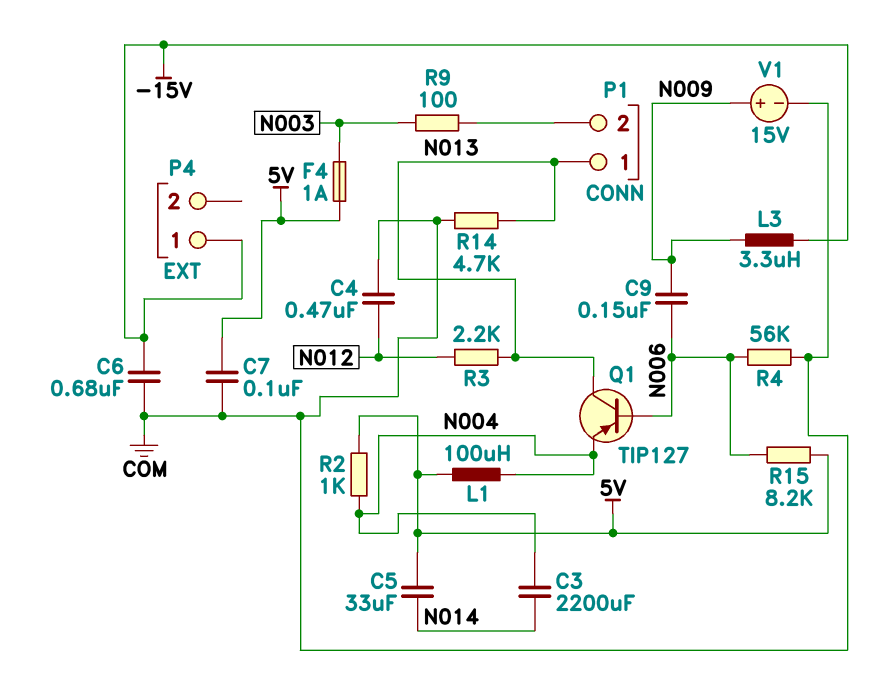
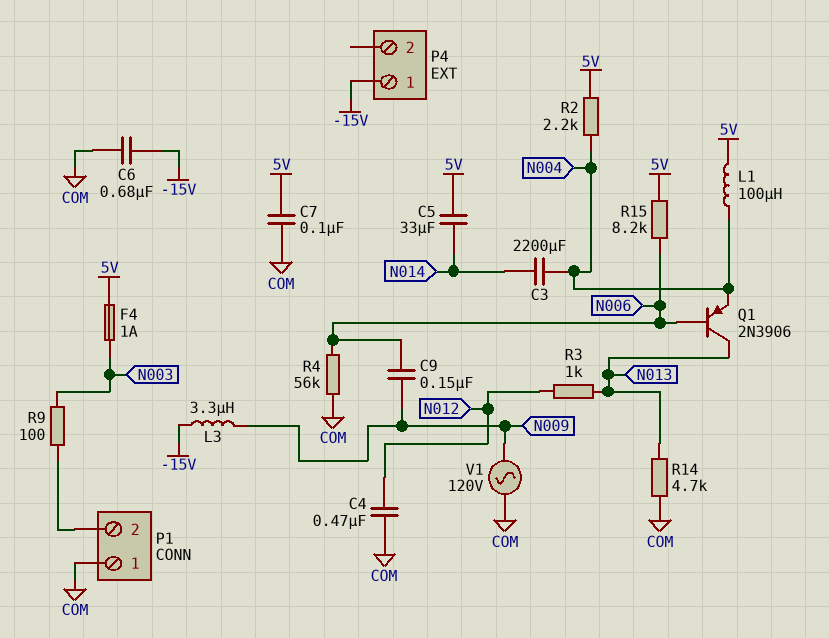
P1 pin 1: N013 -> COM
Q1: PNP TIP127 (B N006, C N013, E N004) -> PNP 2N3906 (B N006, C N013, E N004)
R2: 1k (5V, N004) -> 2.2k (5V, N004)
R3: 2.2k (N012, N013) -> 1k (N012, N013)
V1: 15V (plus N009, minus COM) -> AC 120V (COM, N009)

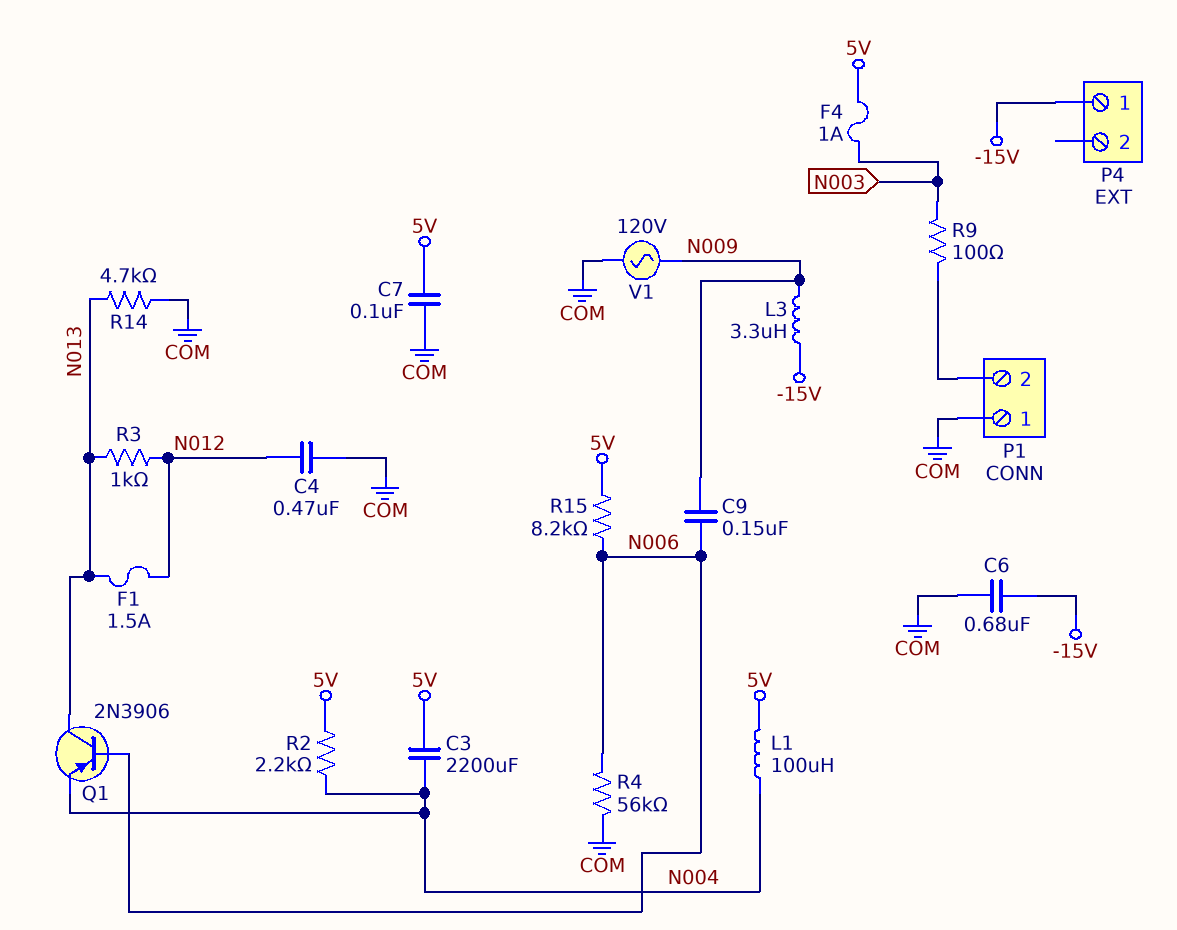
C3: 2200uF (N004, N014) -> 2200uF (5V, N004)
C5: 33uF (5V, N014) -> none
F1: none -> 1.5A (N012, N013)

